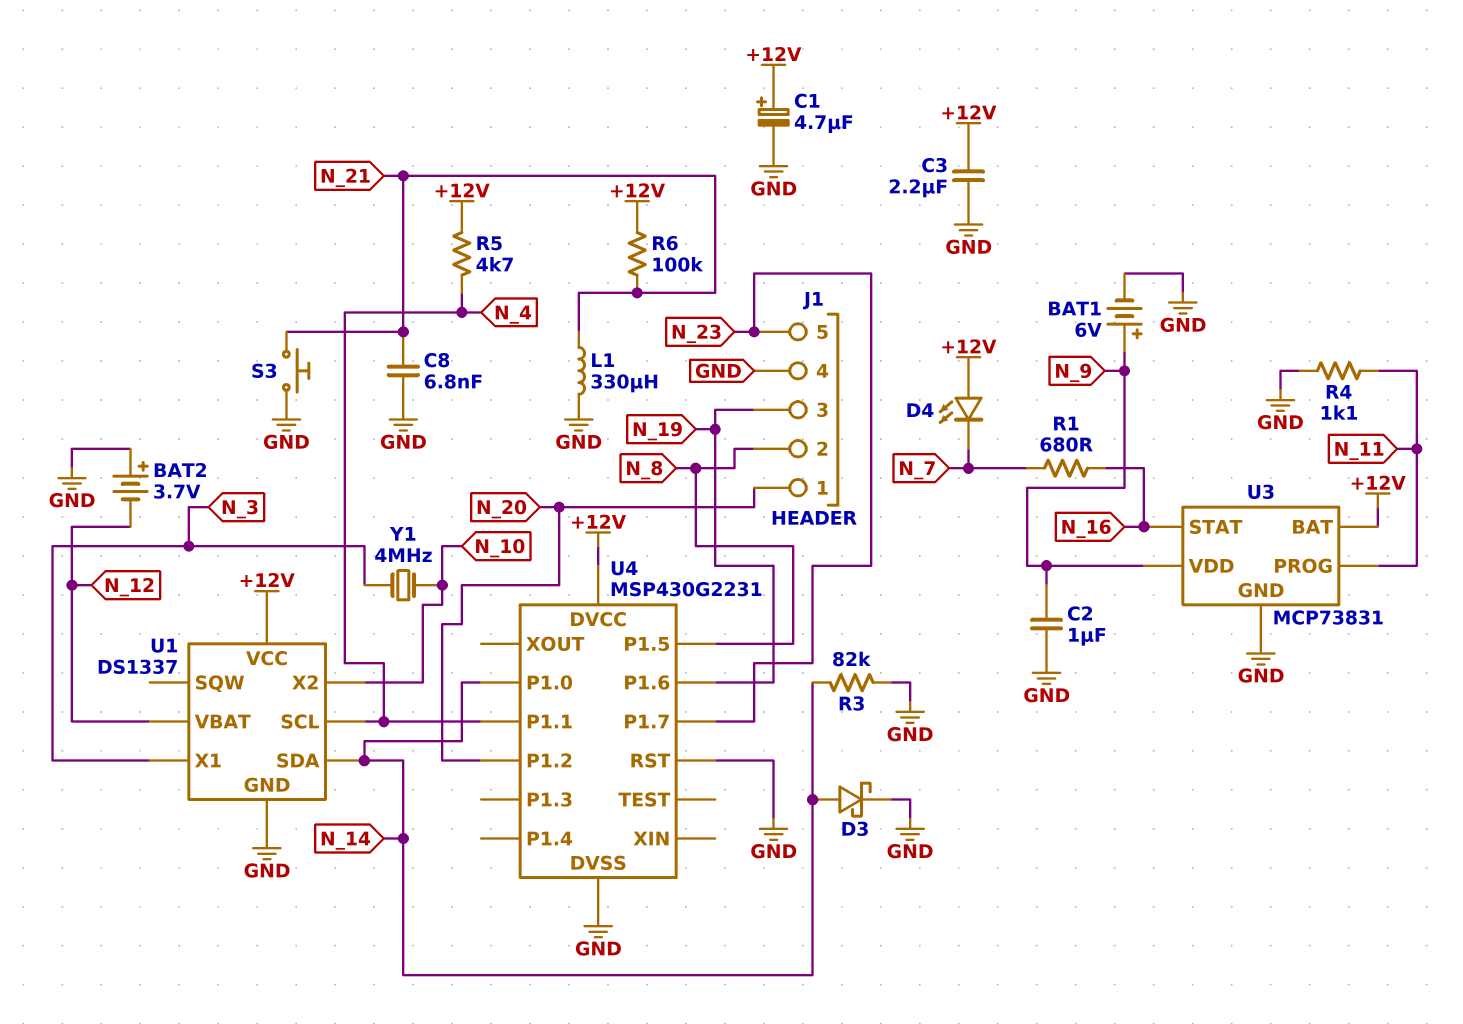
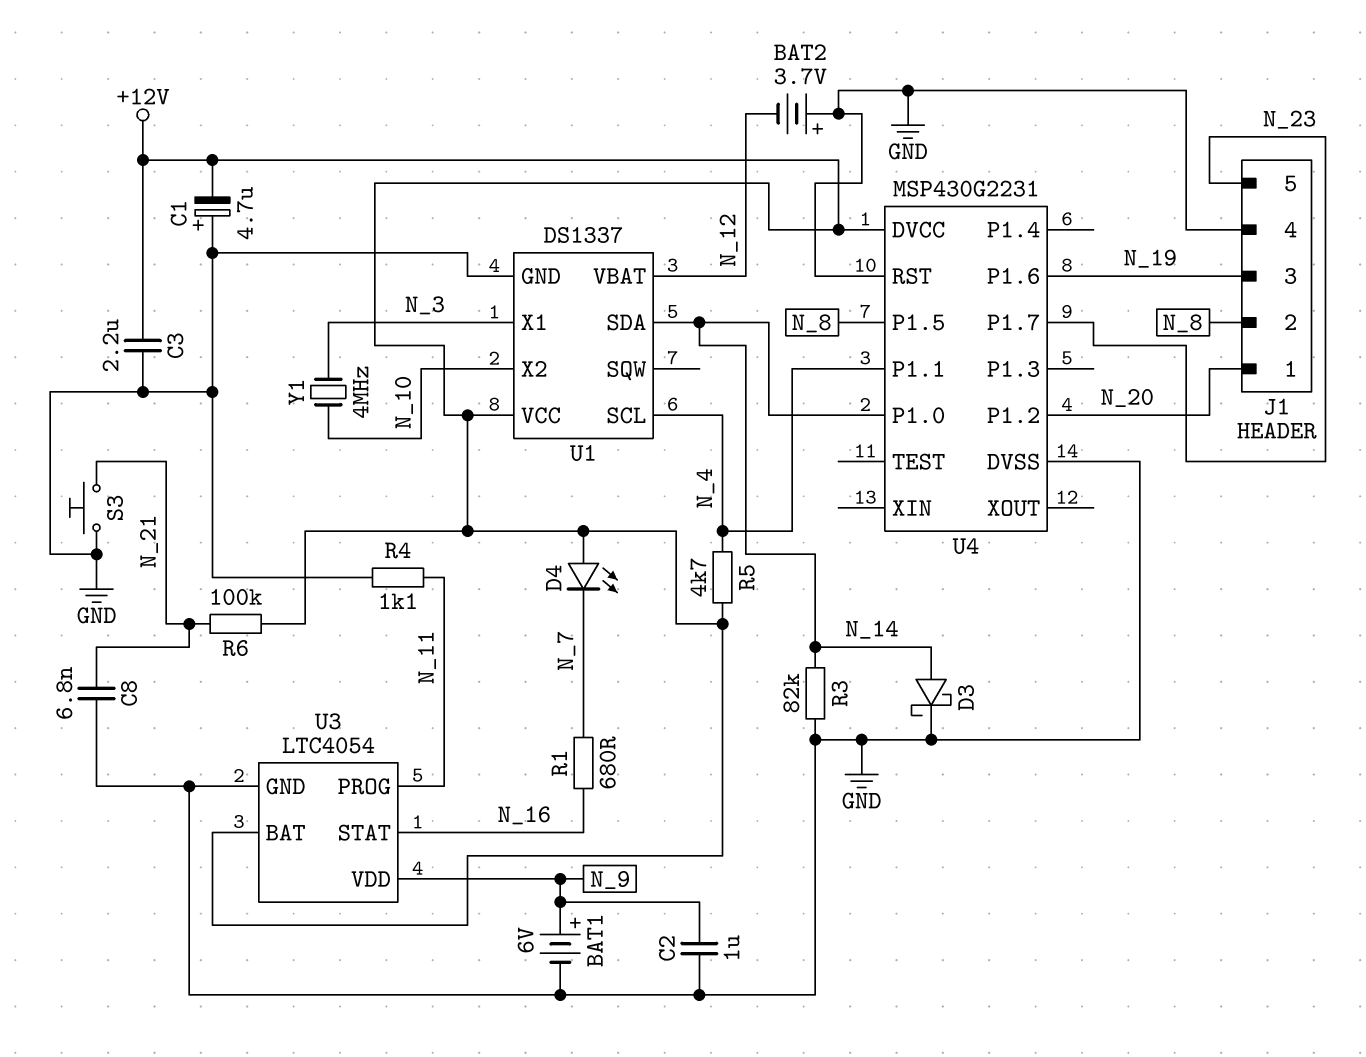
C1: 4.7uF (plus +12V, minus GND) -> 4.7uF (plus GND, minus +12V)
L1: 330uH (GND, N_21) -> none
U3: MCP73831 -> LTC4054

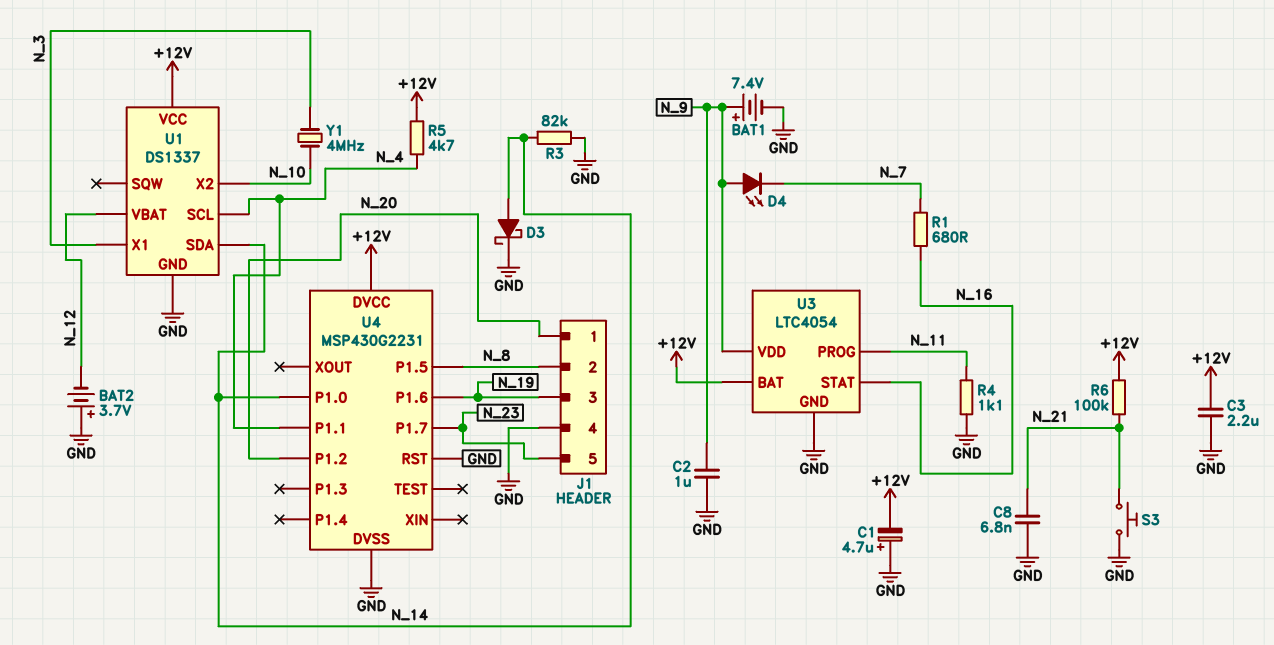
BAT1: 6V (plus N_9, minus GND) -> 7.4V (plus N_9, minus GND)
D4: LED (A +12V, K N_7) -> LED (A N_9, K N_7)

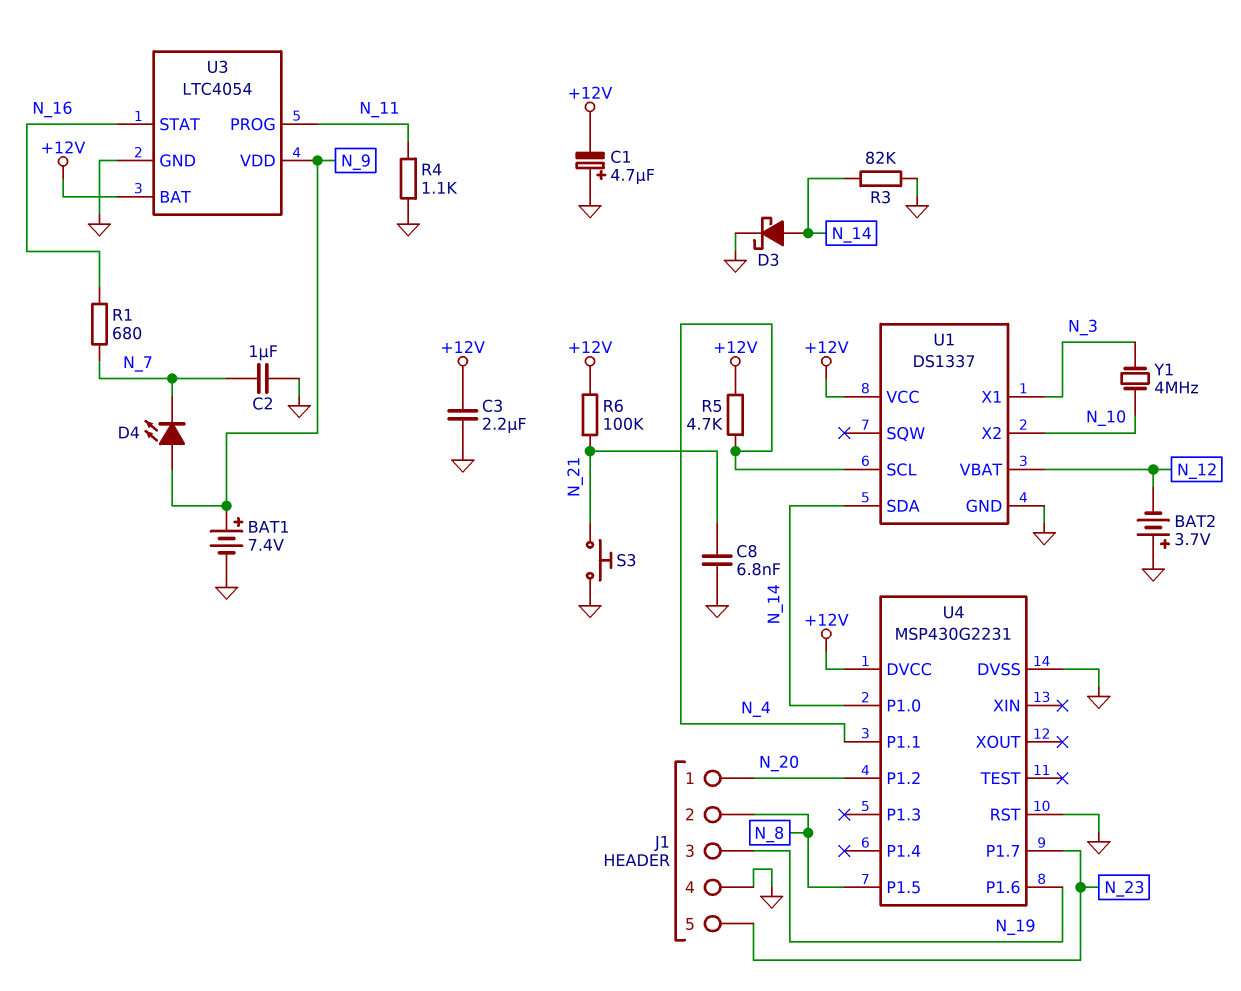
C2: 1uF (GND, N_9) -> 1uF (GND, N_7)

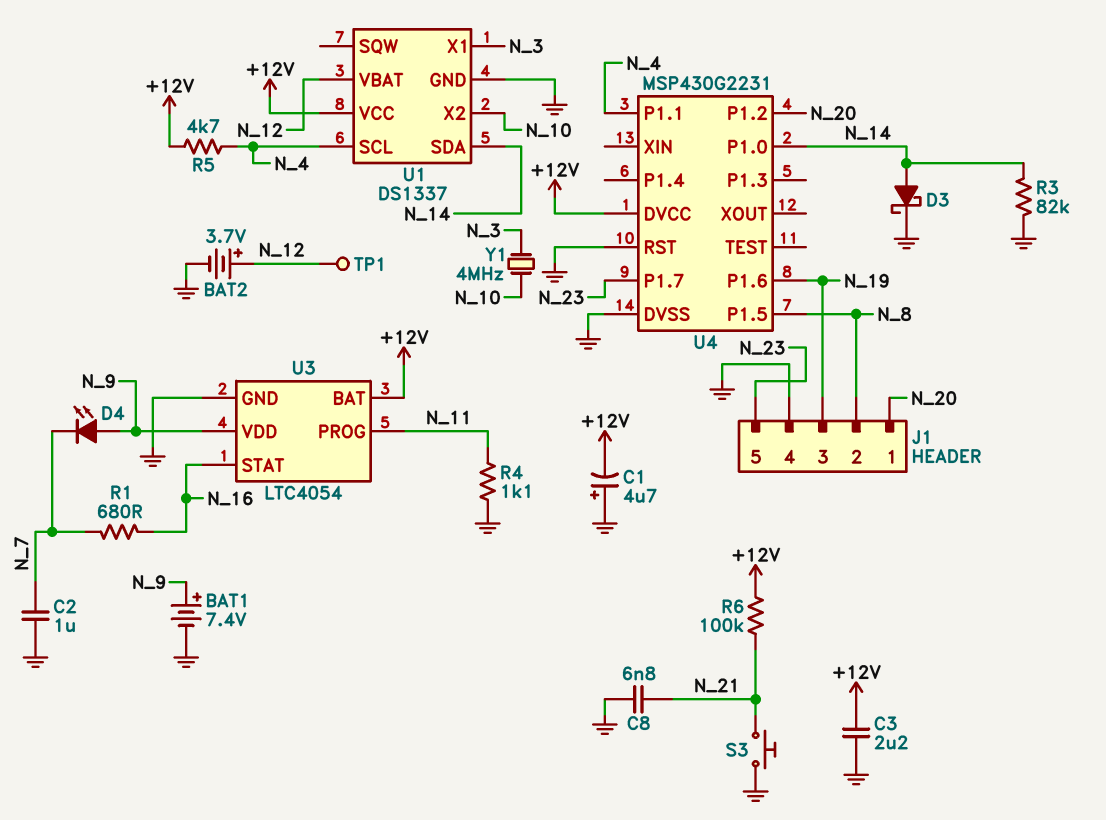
BAT2: 3.7V (plus GND, minus N_12) -> 3.7V (plus N_12, minus GND)
TP1: none -> test point (N_12)

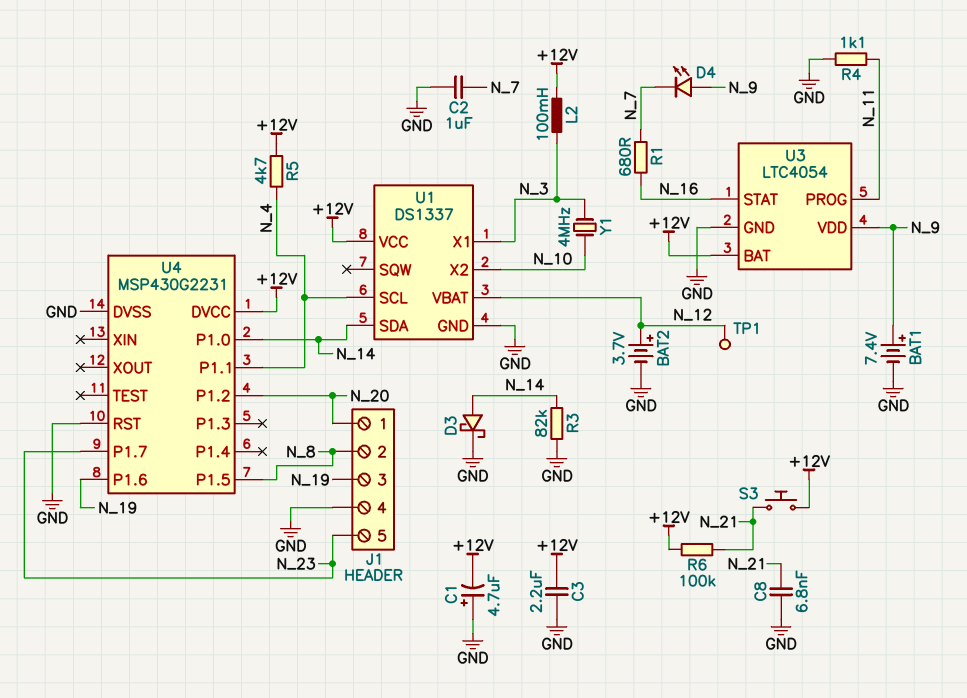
L2: none -> 100mH (+12V, N_3)
S3: button (GND, N_21) -> button (+12V, N_21)

